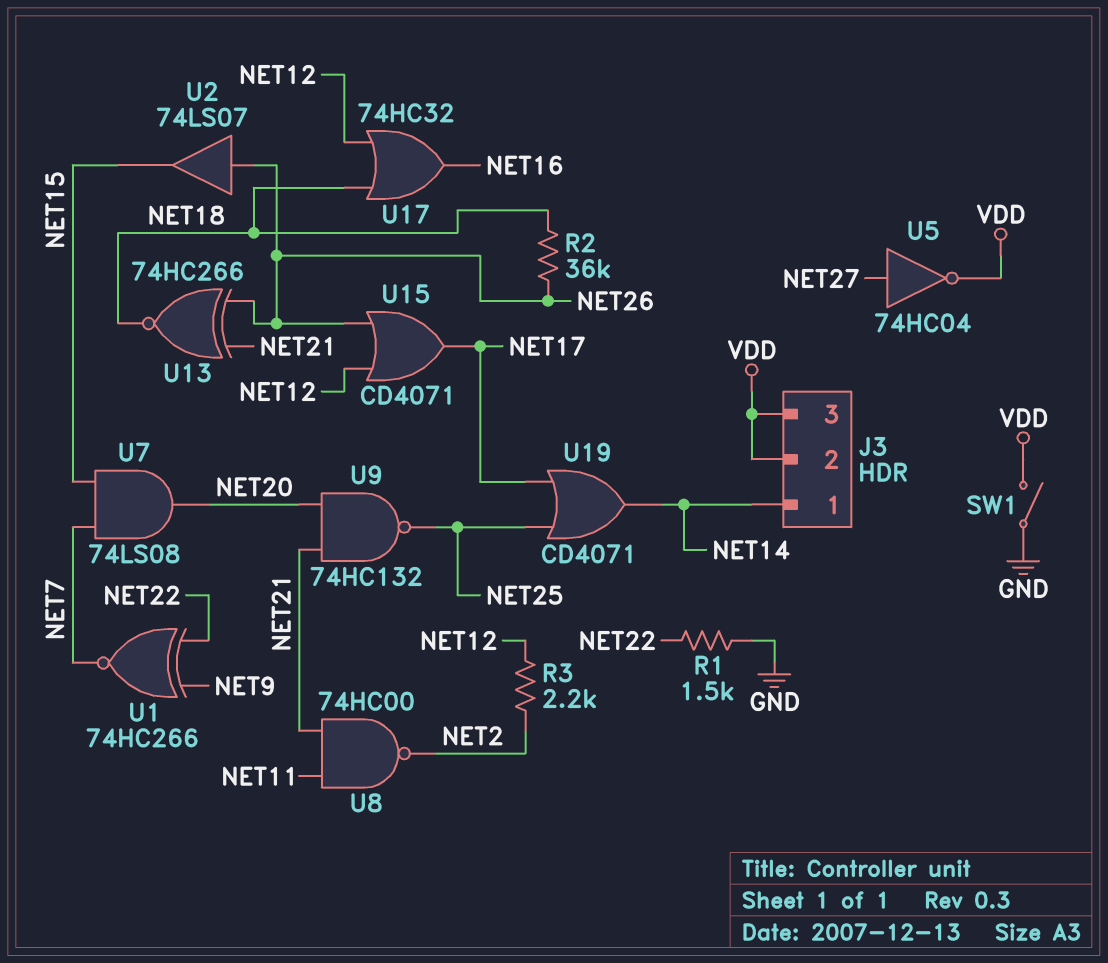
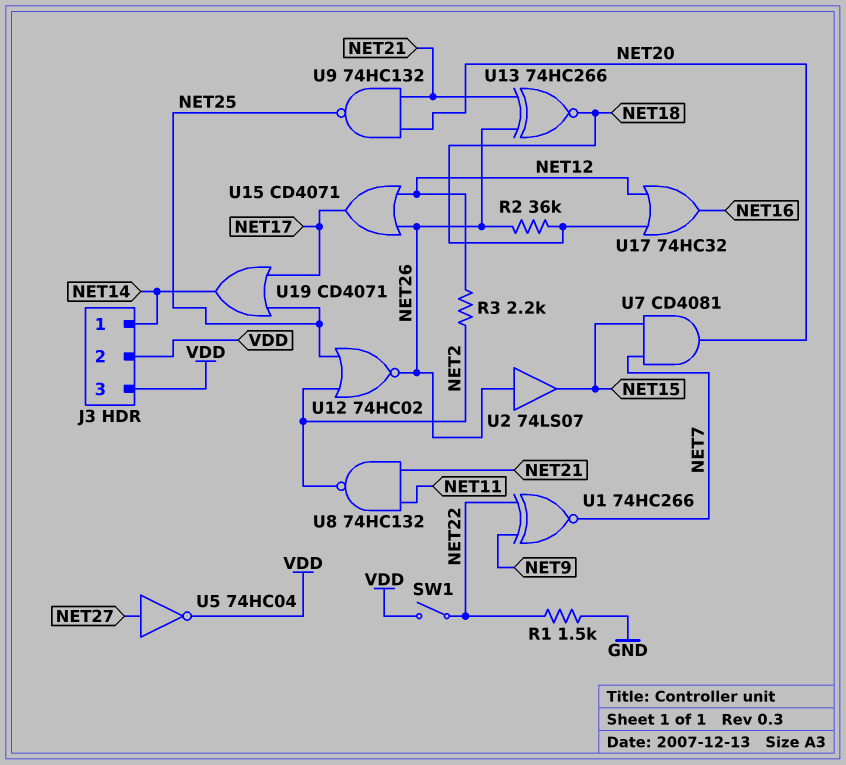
SW1: switch (GND, VDD) -> switch (NET22, VDD)
U7: AND 74LS08 (in NET7, in NET15, out NET20) -> AND CD4081 (in NET7, in NET15, out NET20)
U8: NAND 74HC00 (in NET11, in NET21, out NET2) -> NAND 74HC132 (in NET11, in NET21, out NET2)
U12: none -> NOR 74HC02 (in NET2, in NET25, out NET26)

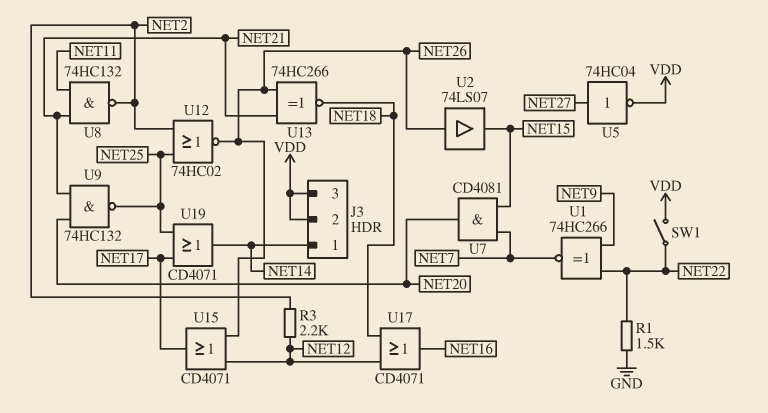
R2: 36k (NET18, NET26) -> none
U17: OR 74HC32 (in NET12, in NET18, out NET16) -> OR CD4071 (in NET12, in NET18, out NET16)

